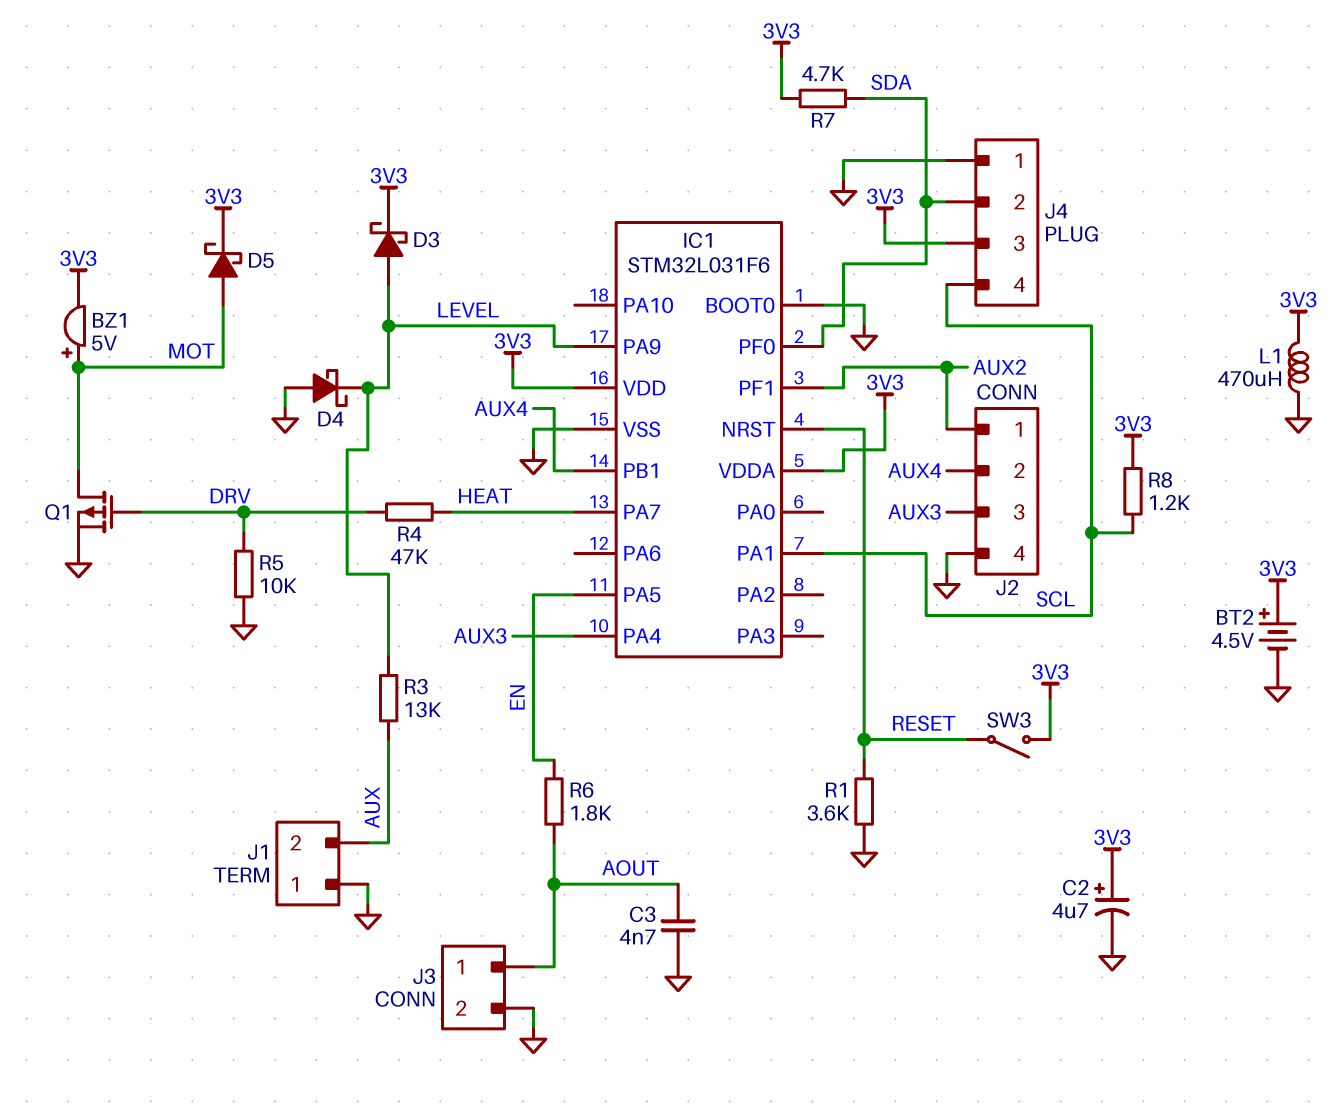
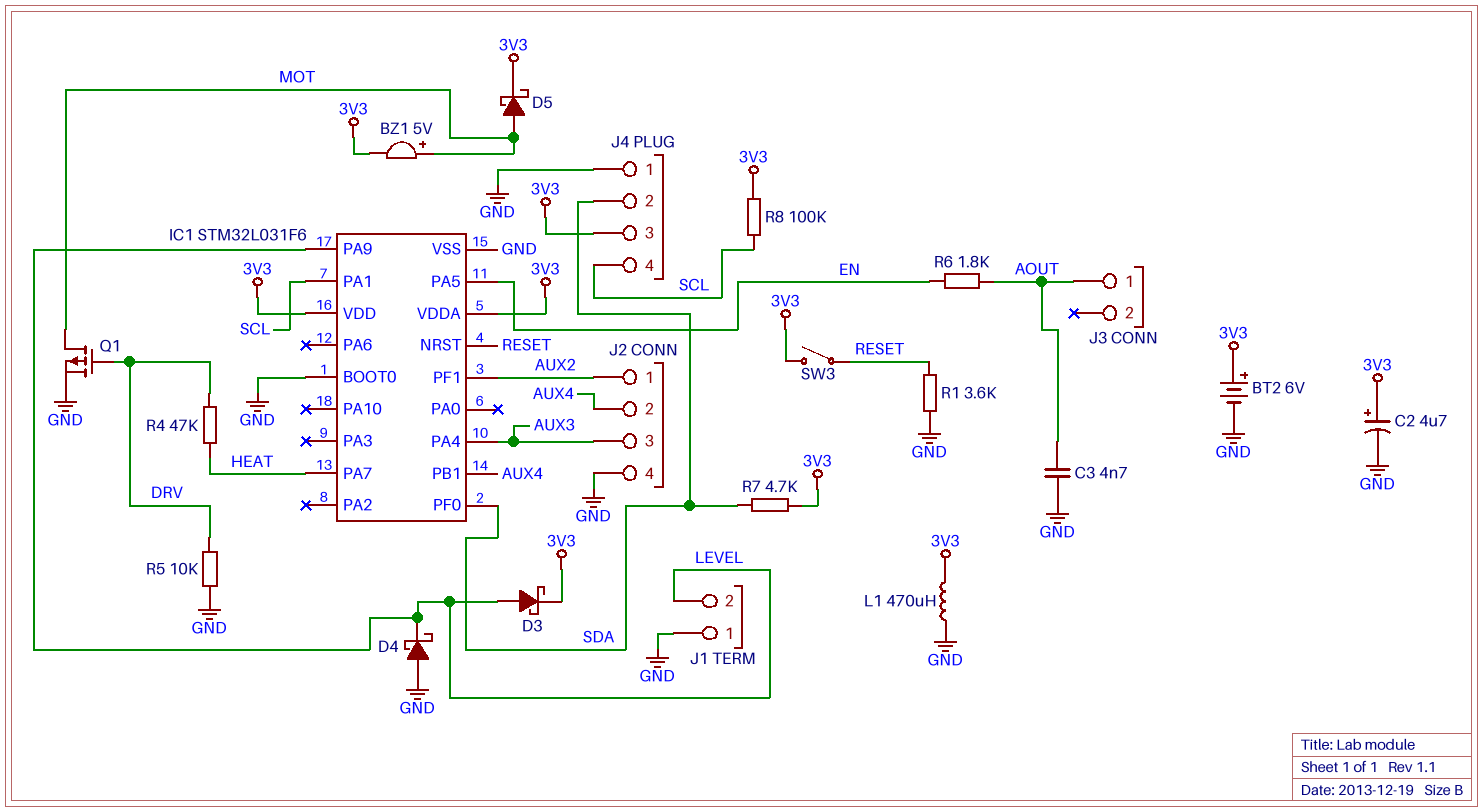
BT2: 4.5V (plus 3V3, minus GND) -> 6V (plus 3V3, minus GND)
J1 pin 2: AUX -> LEVEL
J3 pin 2: GND -> none
R3: 13k (AUX, LEVEL) -> none
R8: 1.2k (3V3, SCL) -> 100k (3V3, SCL)

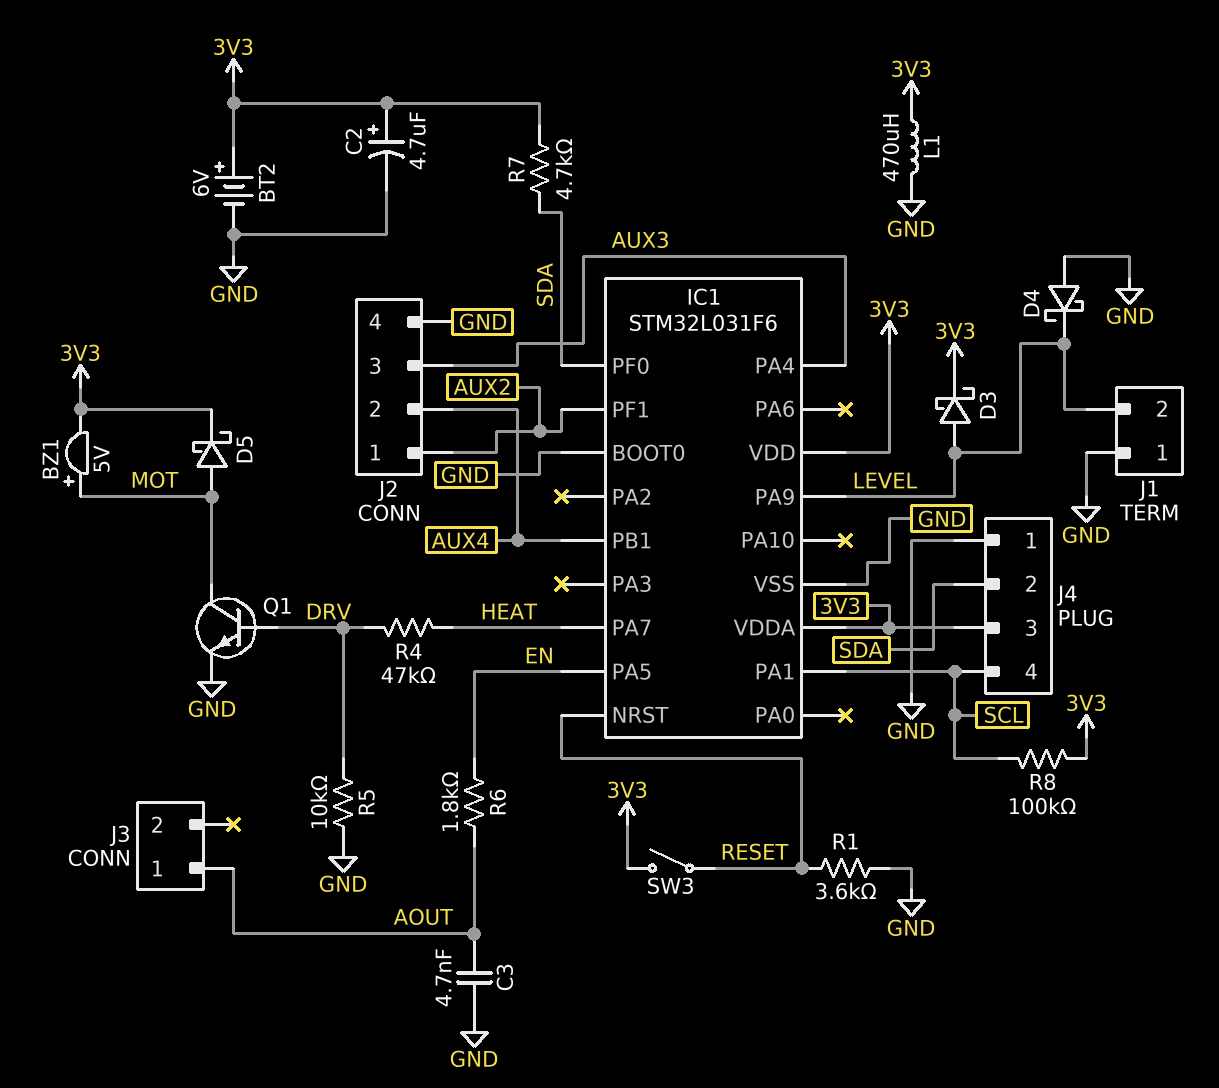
Q1: PMOS (G DRV, D MOT, S GND) -> NPN (B DRV, C MOT, E GND)

